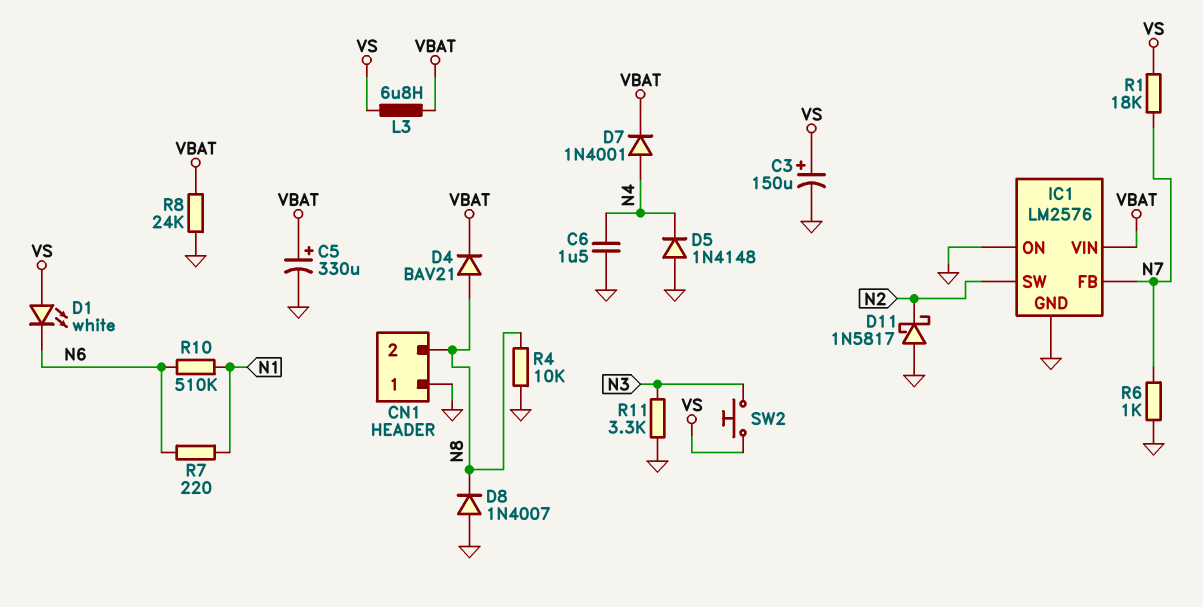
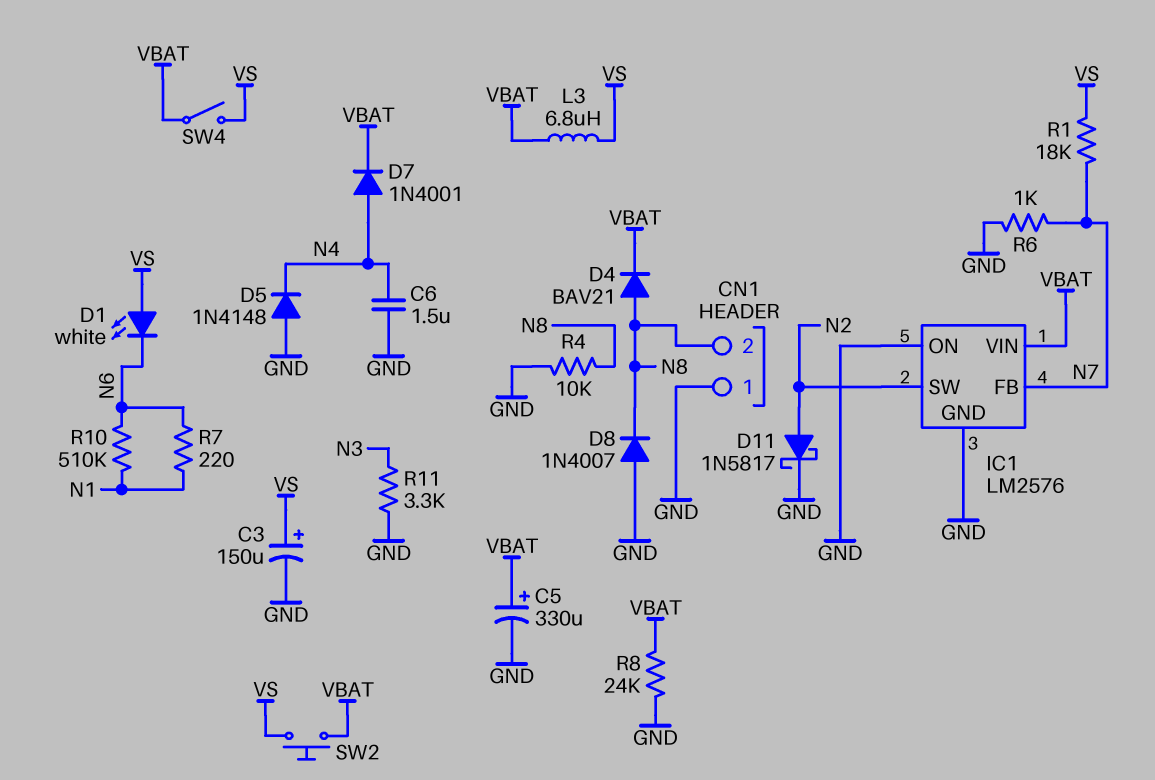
D11: schottky 1N5817 (A GND, K N2) -> schottky 1N5817 (A N2, K GND)
SW2: button (N3, VS) -> button (VBAT, VS)
SW4: none -> switch (VBAT, VS)

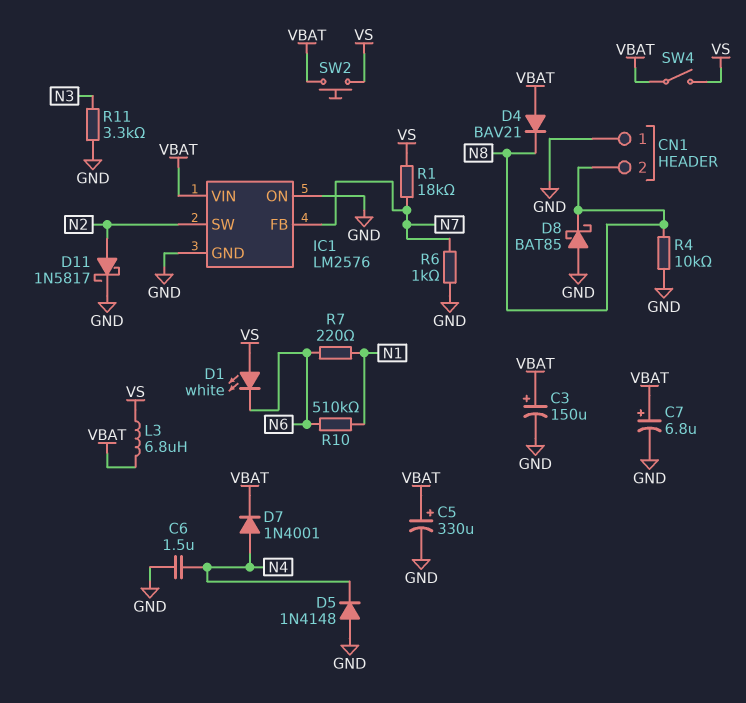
C3: 150uF (plus VS, minus GND) -> 150uF (plus VBAT, minus GND)
C7: none -> 6.8uF (plus VBAT, minus GND)
D4: diode BAV21 (A N8, K VBAT) -> diode BAV21 (A VBAT, K N8)
D8: diode 1N4007 (A GND, K N8) -> schottky BAT85 (A GND, K N8)
R8: 24k (GND, VBAT) -> none

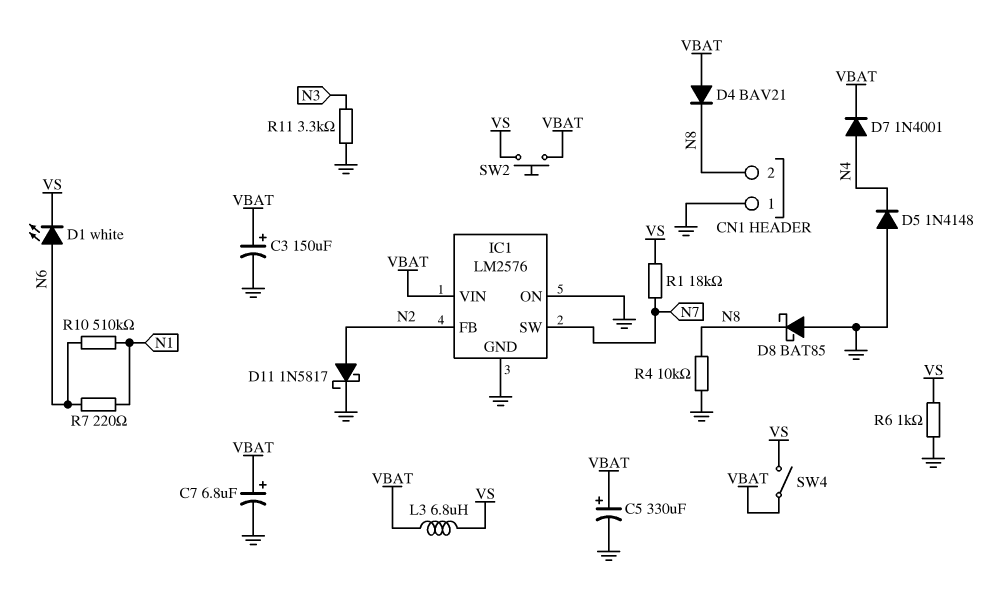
C6: 1.5uF (GND, N4) -> none
D1: LED white (A VS, K N6) -> LED white (A N6, K VS)
IC1 pin FB: N7 -> N2
IC1 pin SW: N2 -> N7
R6: 1k (GND, N7) -> 1k (GND, VS)

